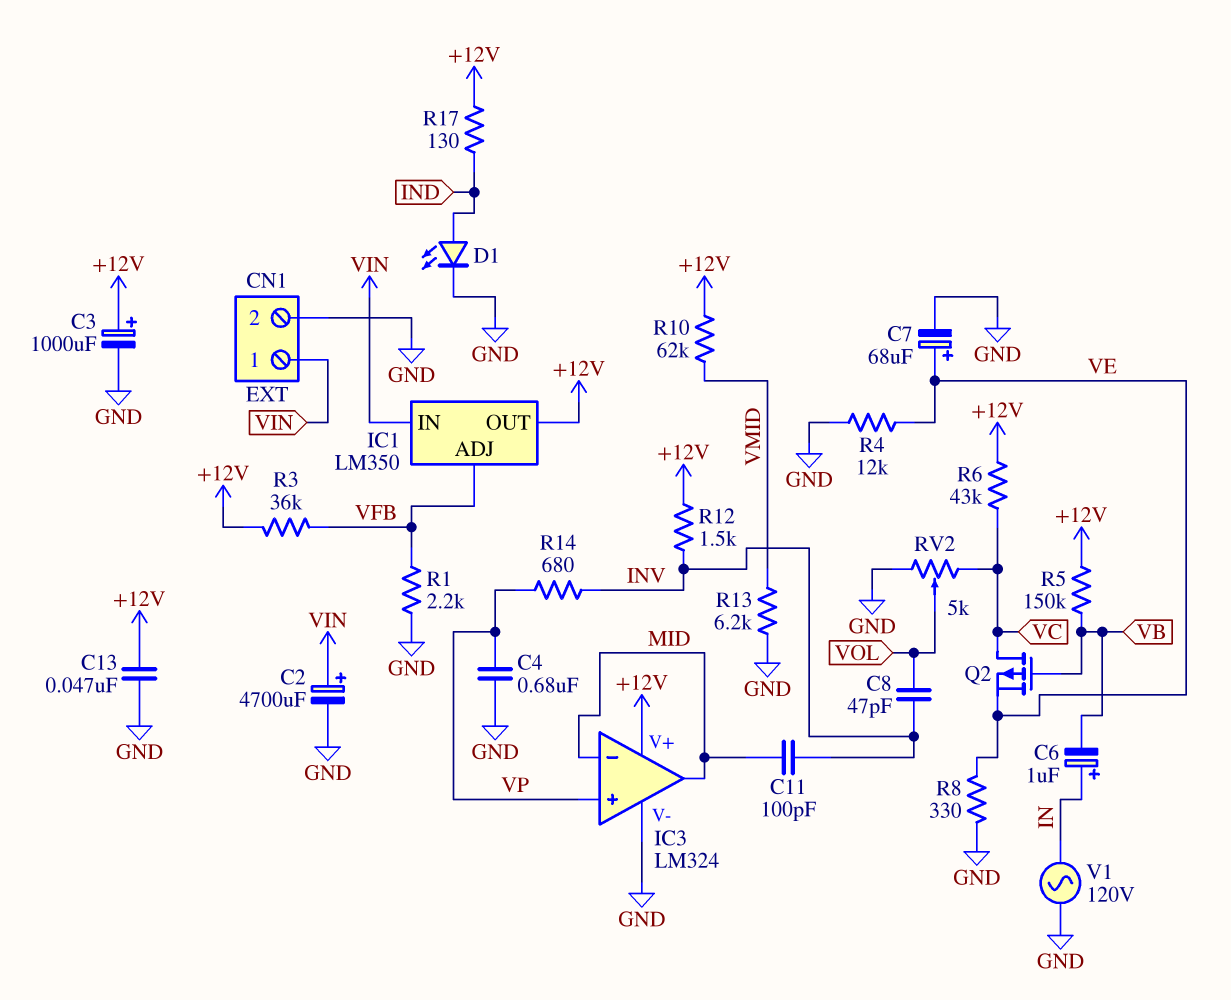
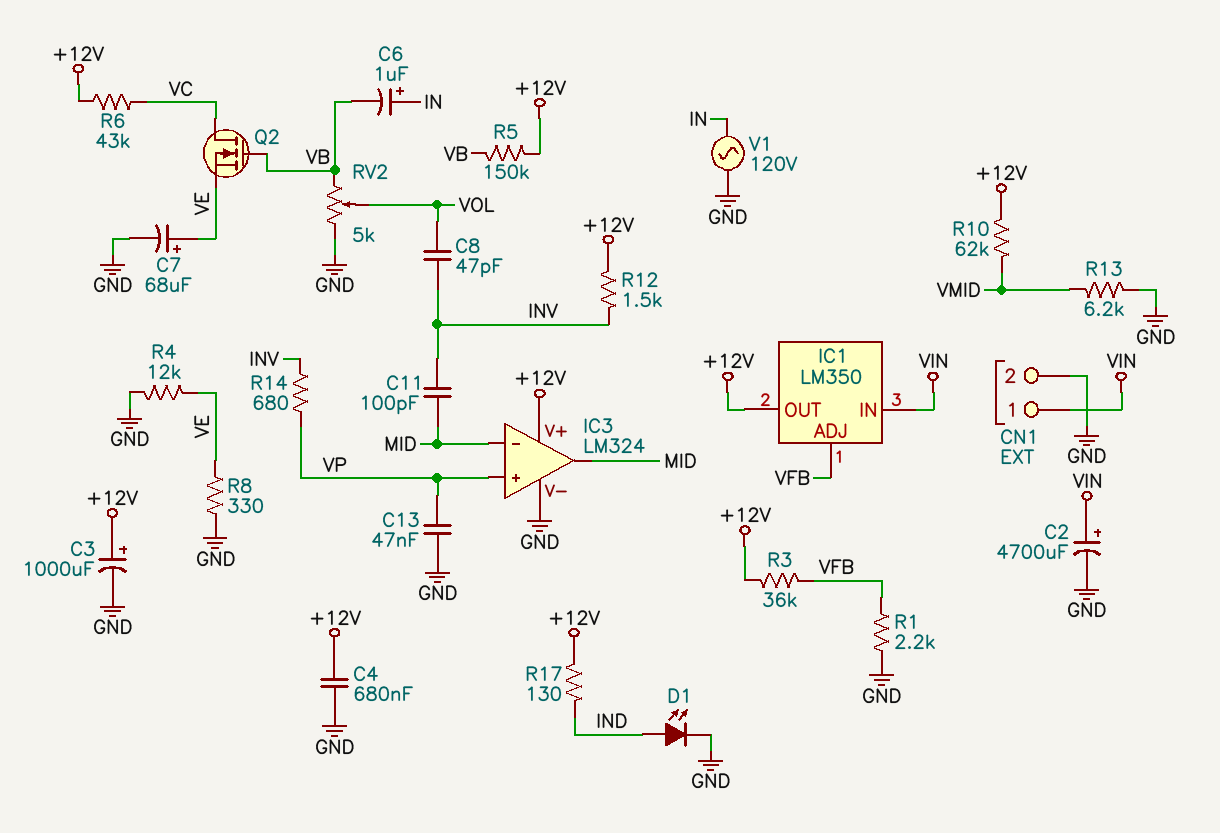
C4: 680nF (GND, VP) -> 680nF (+12V, GND)
C13: 47nF (+12V, GND) -> 47nF (GND, VP)
Q2: PMOS (G VB, D VC, S VE) -> NMOS (G VB, D VC, S VE)
RV2: 5k (GND, VC, wiper VOL) -> 5k (GND, VB, wiper VOL)

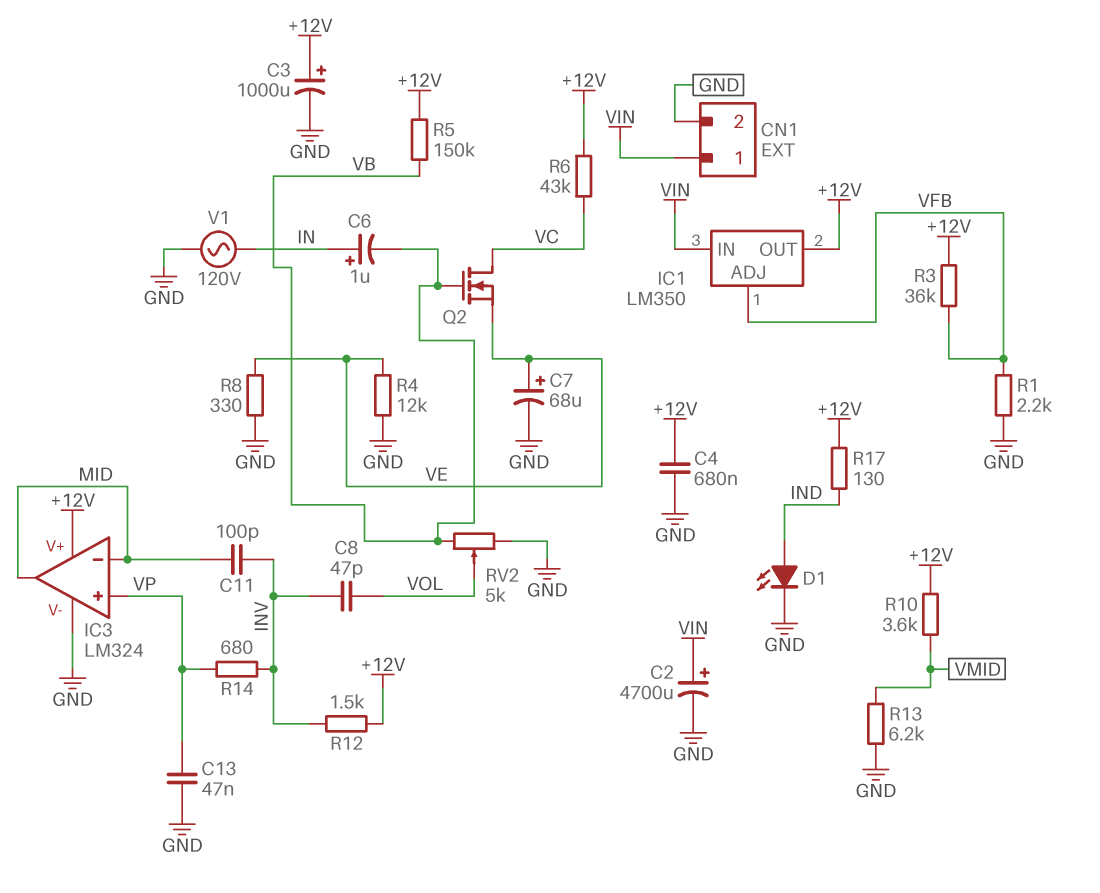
R10: 62k (+12V, VMID) -> 3.6k (+12V, VMID)

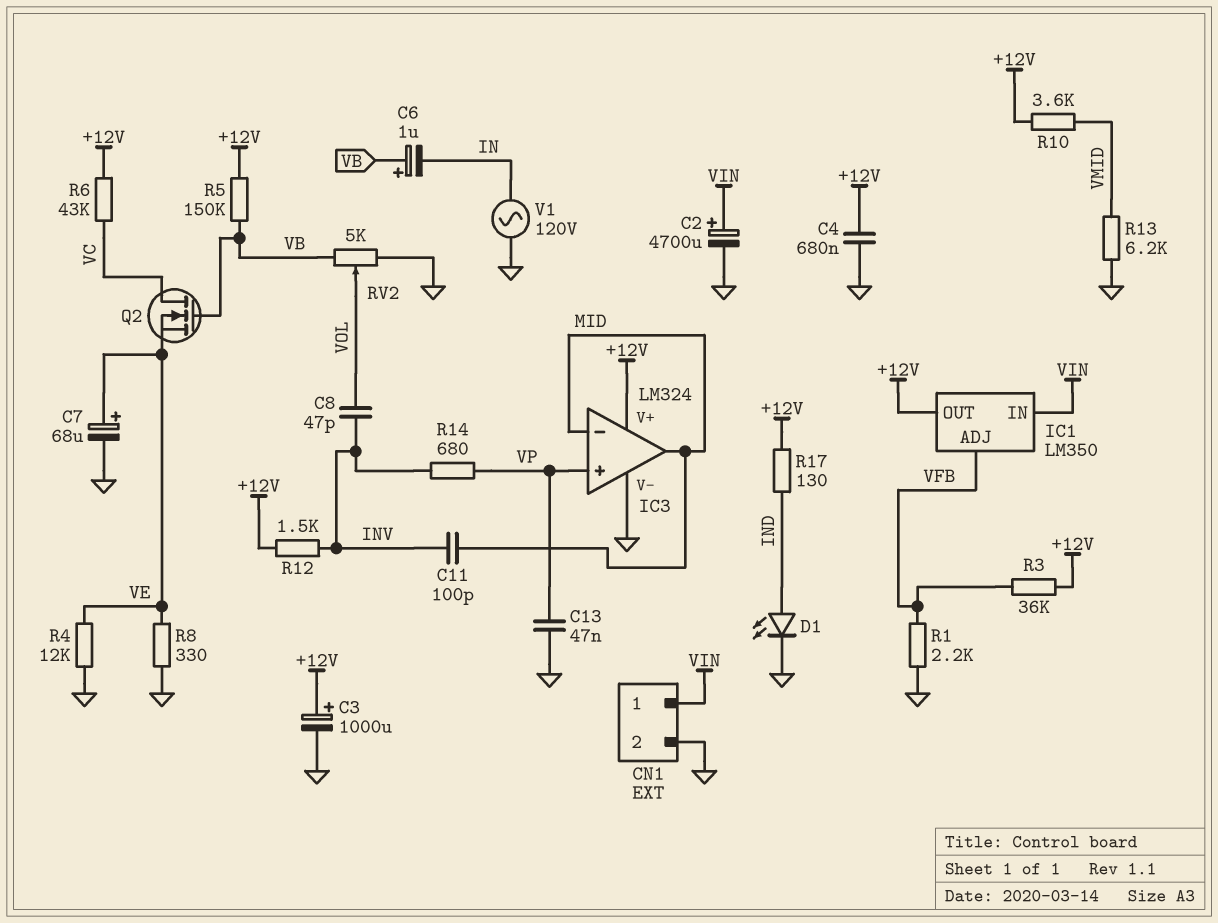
C6: 1uF (plus IN, minus VB) -> 1uF (plus VB, minus IN)

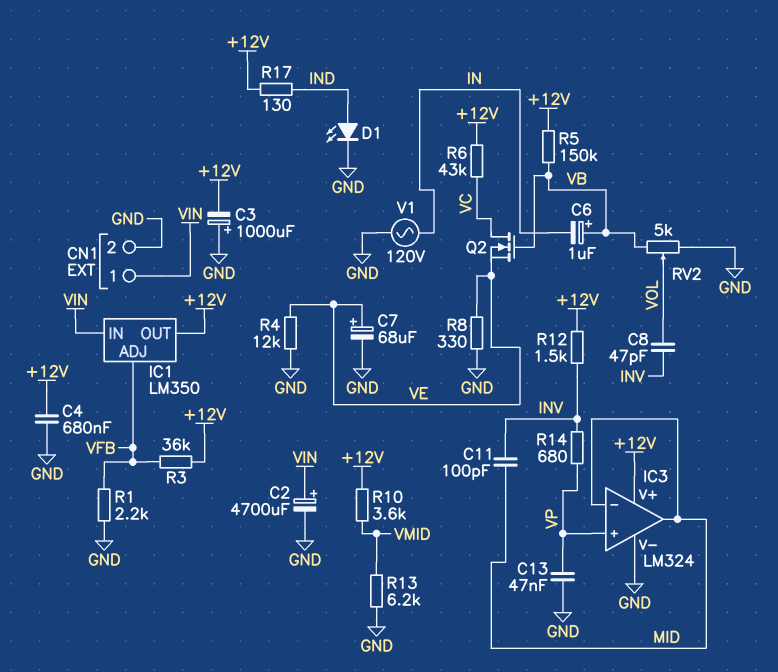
C3: 1000uF (plus +12V, minus GND) -> 1000uF (plus GND, minus +12V)

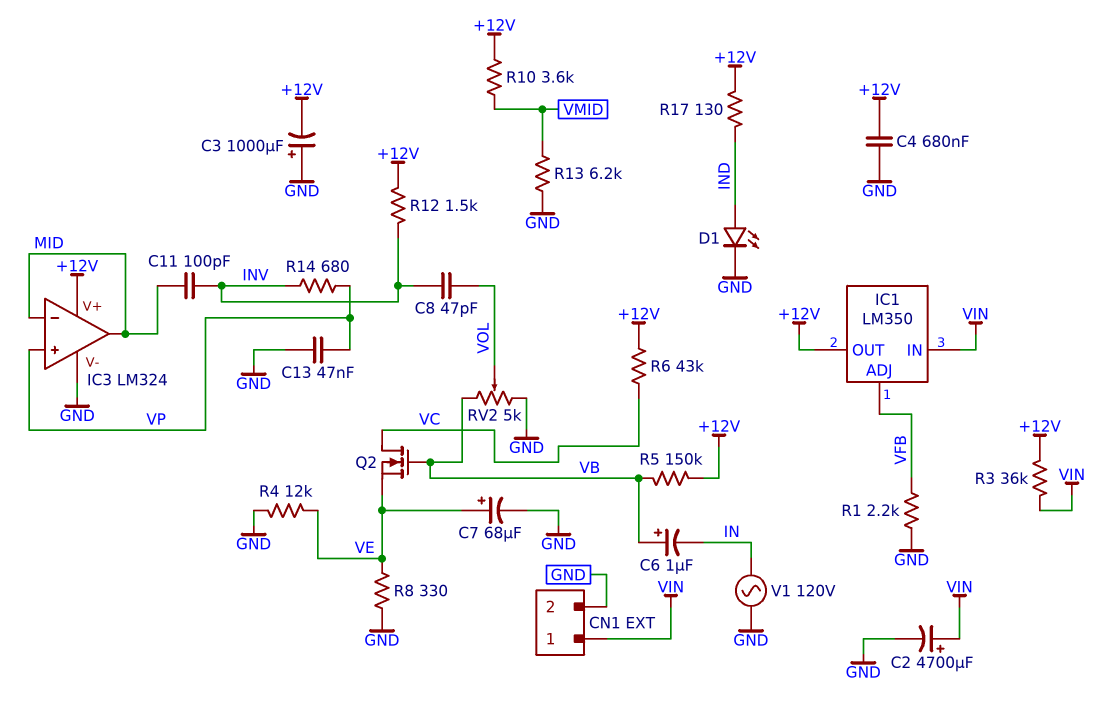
R3: 36k (+12V, VFB) -> 36k (+12V, VIN)

